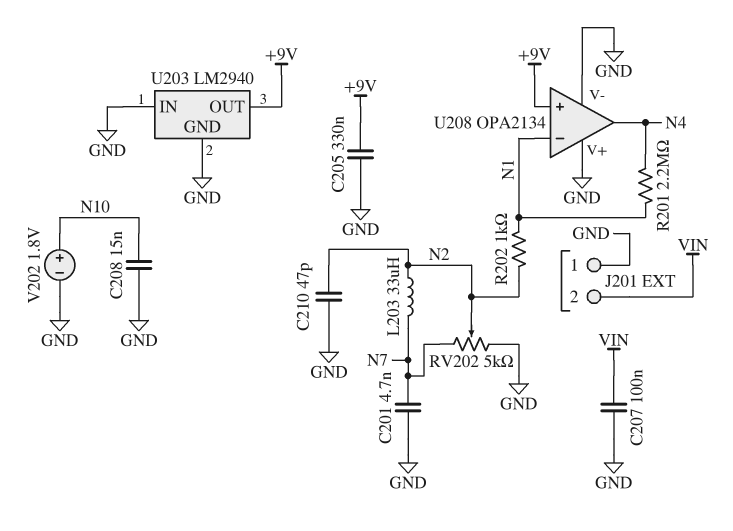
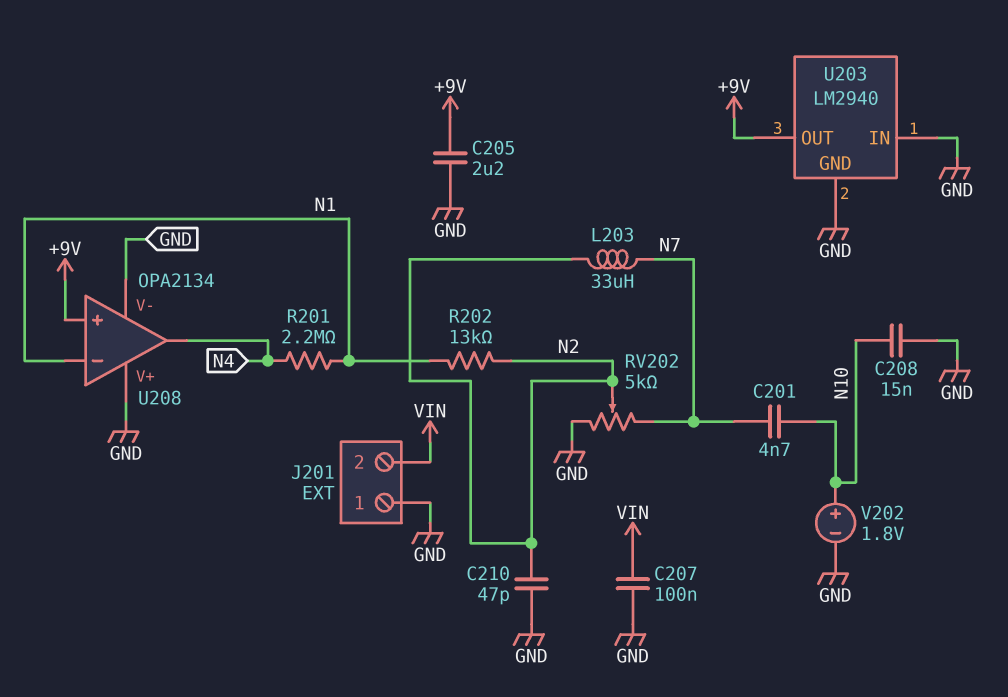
C201: 4.7nF (GND, N7) -> 4.7nF (N7, N10)
C205: 330nF (+9V, GND) -> 2.2uF (+9V, GND)
R202: 1k (N1, N2) -> 13k (N1, N2)

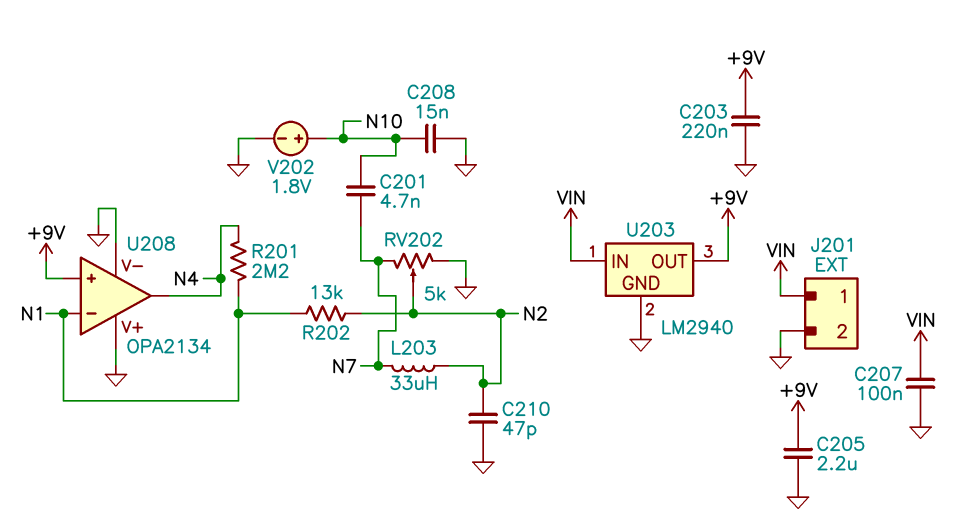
C203: none -> 220nF (+9V, GND)
J201 pin 1: GND -> VIN
J201 pin 2: VIN -> GND
U203 pin IN: GND -> VIN

